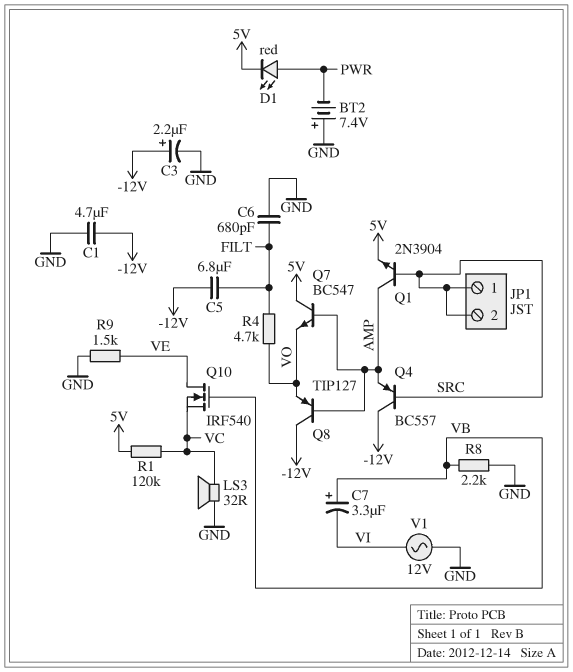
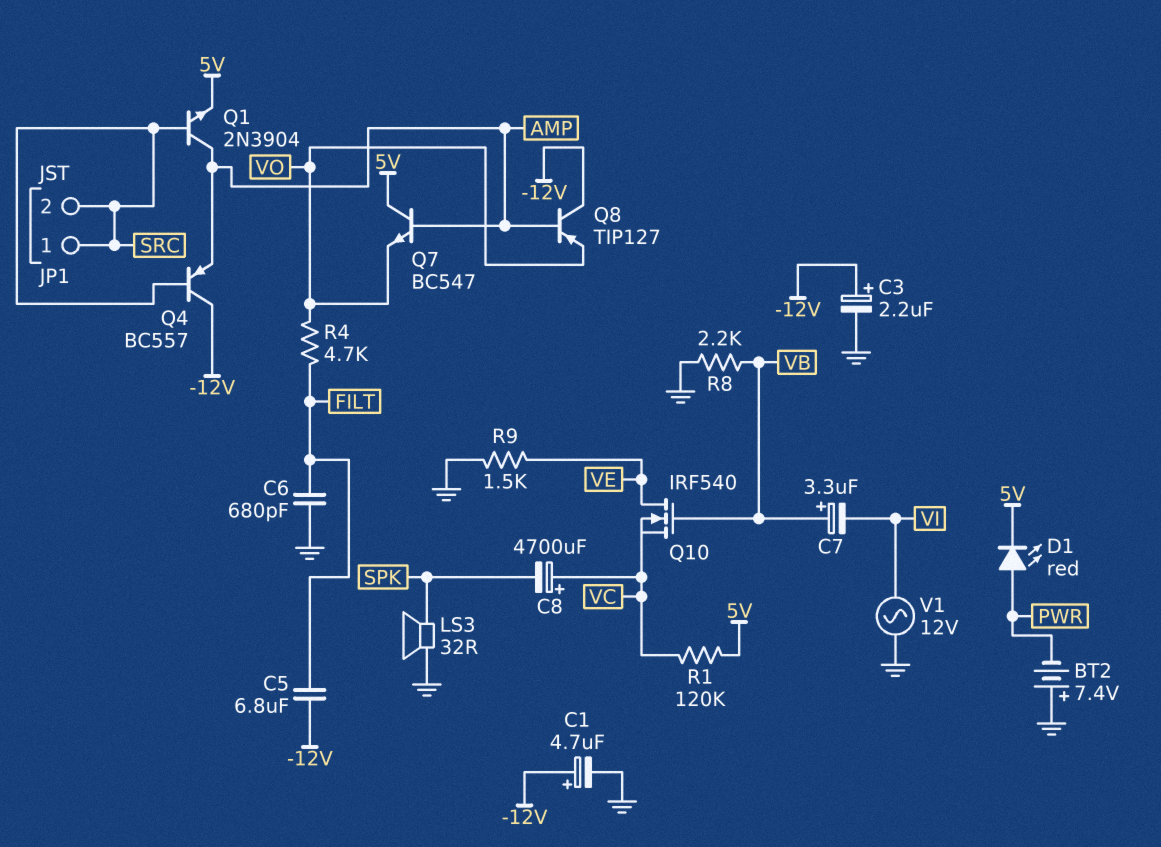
C1: 4.7uF (-12V, GND) -> 4.7uF (plus -12V, minus GND)
C8: none -> 4700uF (plus VC, minus SPK)
LS3: speaker 32R (GND, VC) -> speaker 32R (GND, SPK)

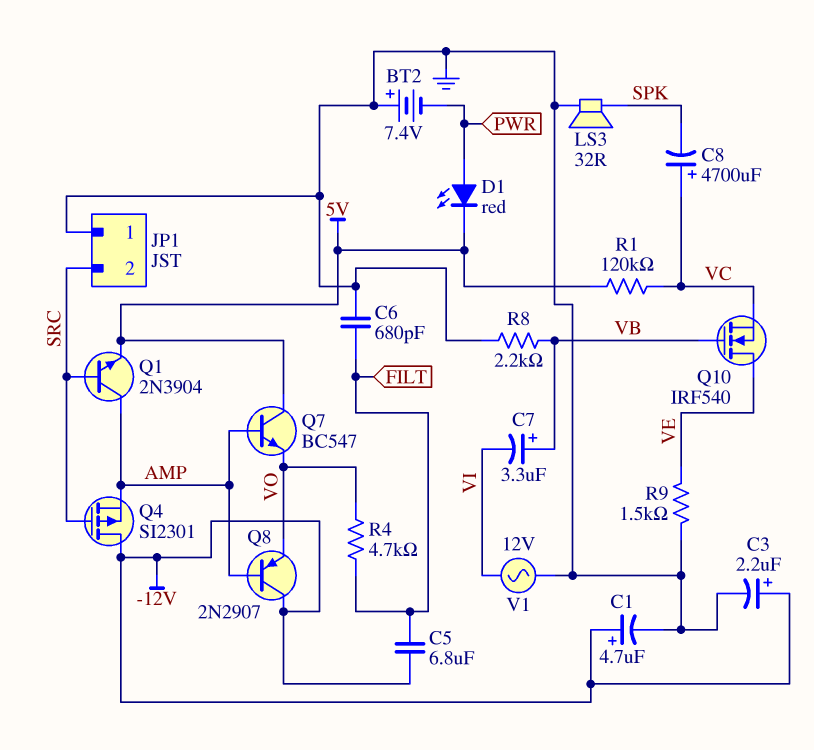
JP1 pin 1: SRC -> GND
Q4: PNP BC557 (B SRC, C -12V, E AMP) -> PMOS SI2301 (G SRC, D -12V, S AMP)
Q8: PNP TIP127 (B AMP, C -12V, E VO) -> PNP 2N2907 (B AMP, C -12V, E VO)

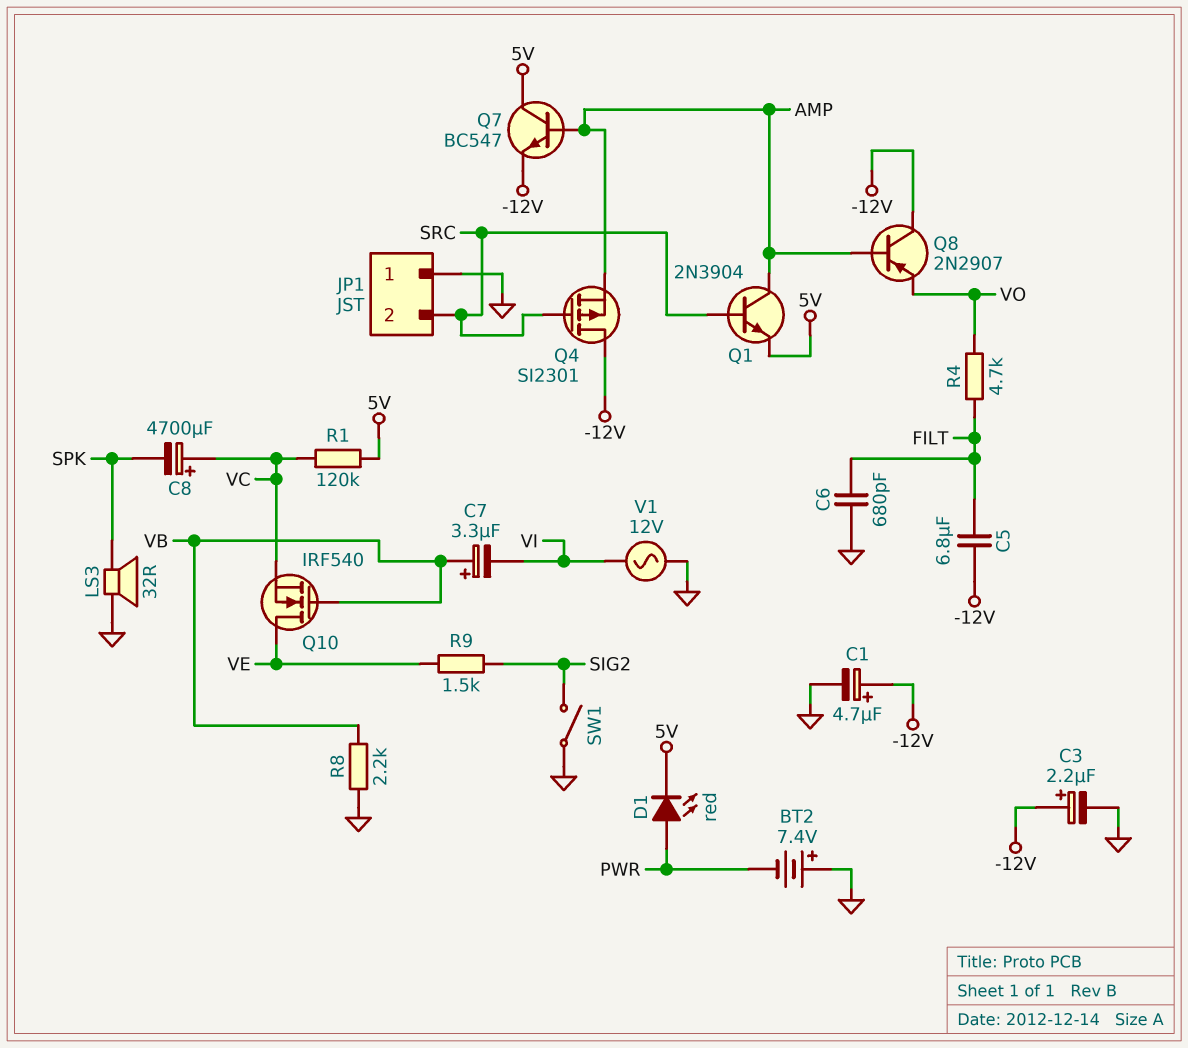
Q7: NPN BC547 (B AMP, C 5V, E VO) -> NPN BC547 (B AMP, C 5V, E -12V)
R9: 1.5k (GND, VE) -> 1.5k (SIG2, VE)
SW1: none -> switch (GND, SIG2)

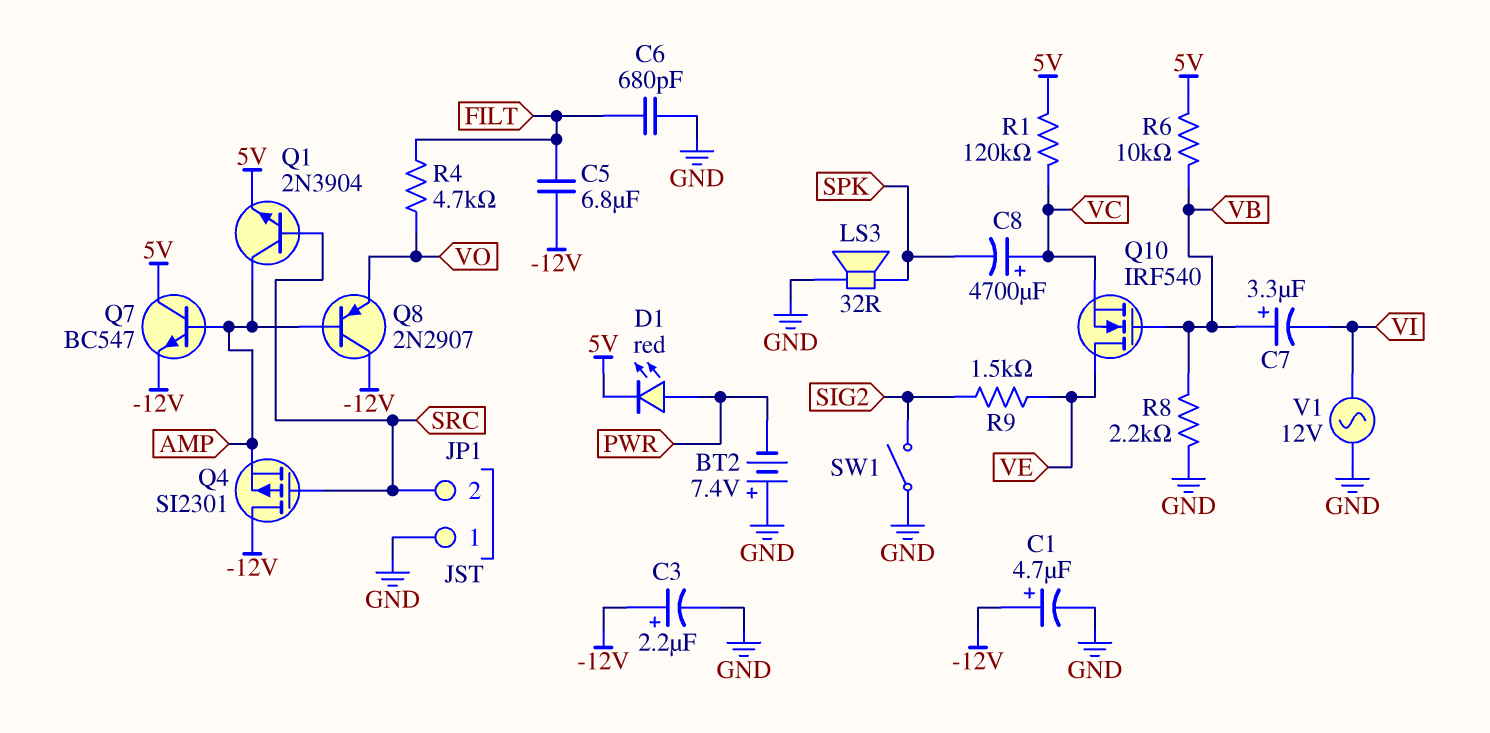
R6: none -> 10k (5V, VB)

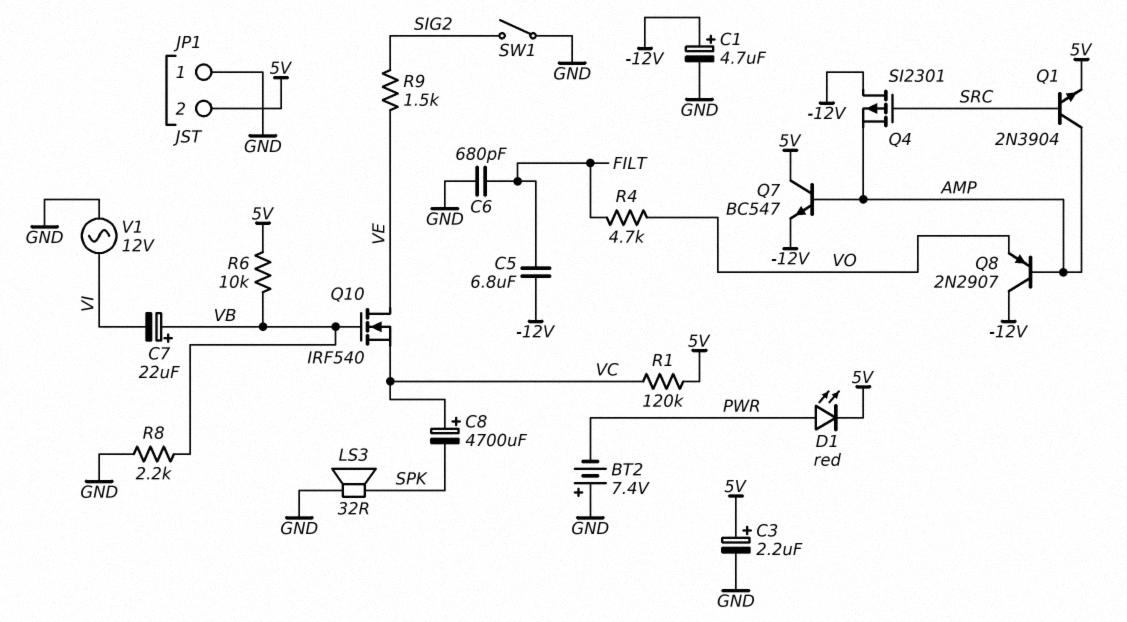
C3: 2.2uF (plus -12V, minus GND) -> 2.2uF (plus 5V, minus GND)
C7: 3.3uF (plus VB, minus VI) -> 22uF (plus VB, minus VI)
JP1 pin 2: SRC -> 5V

